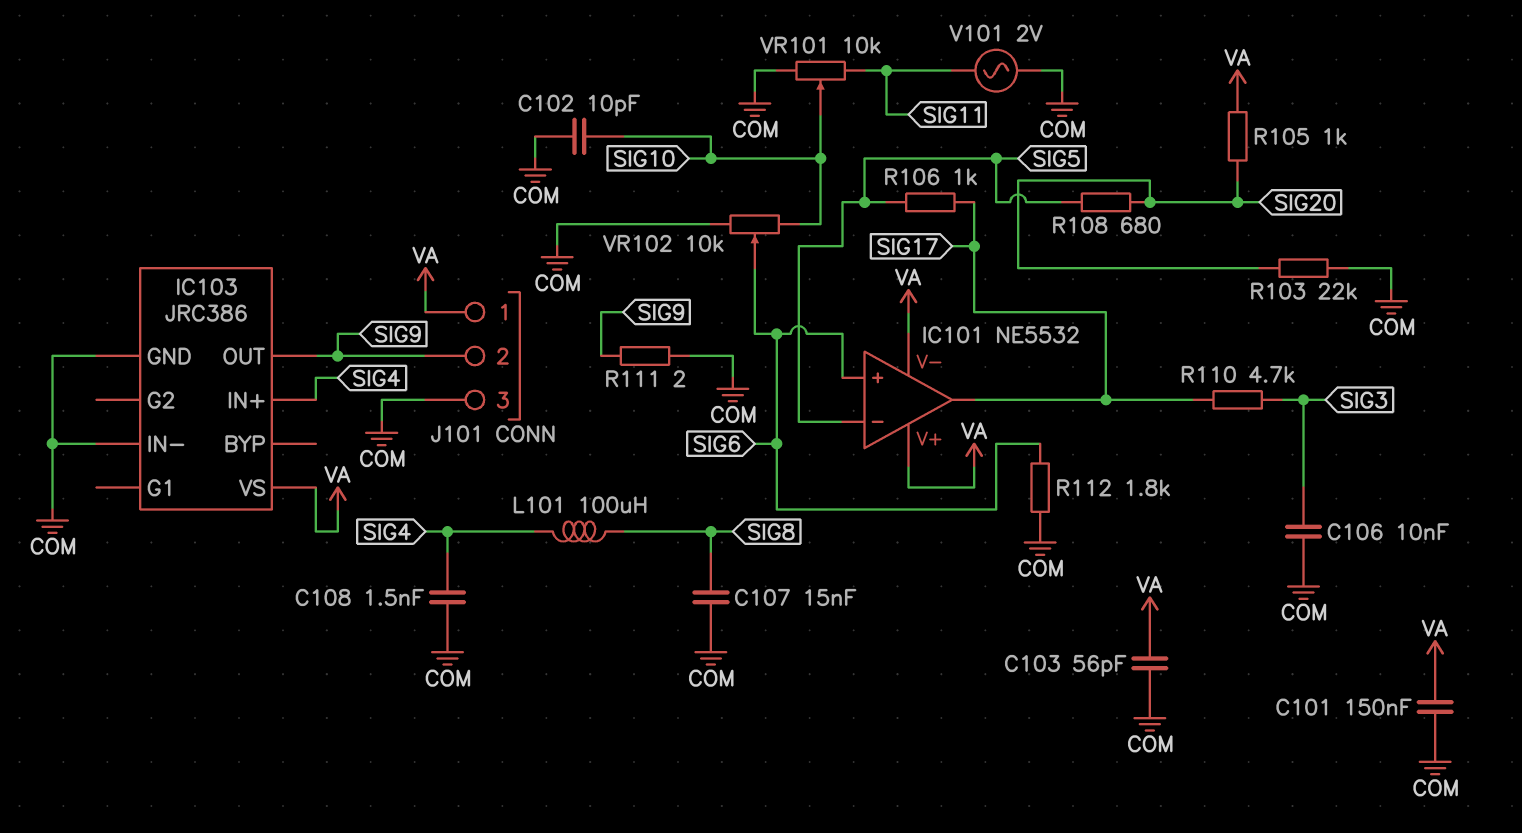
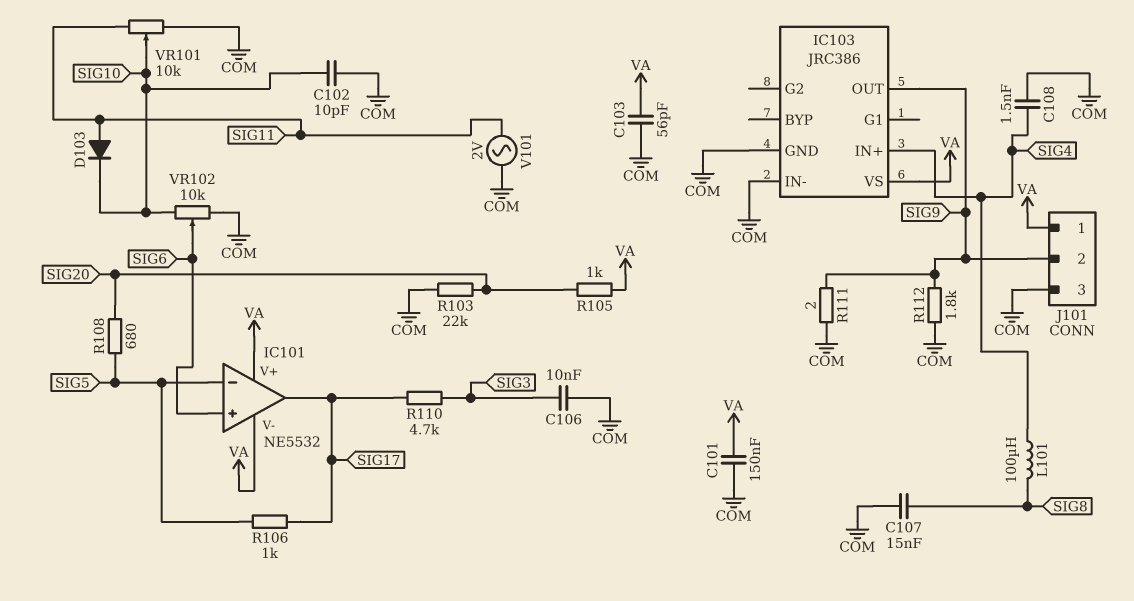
D103: none -> diode (A SIG11, K SIG10)
R112: 1.8k (COM, SIG6) -> 1.8k (COM, SIG9)

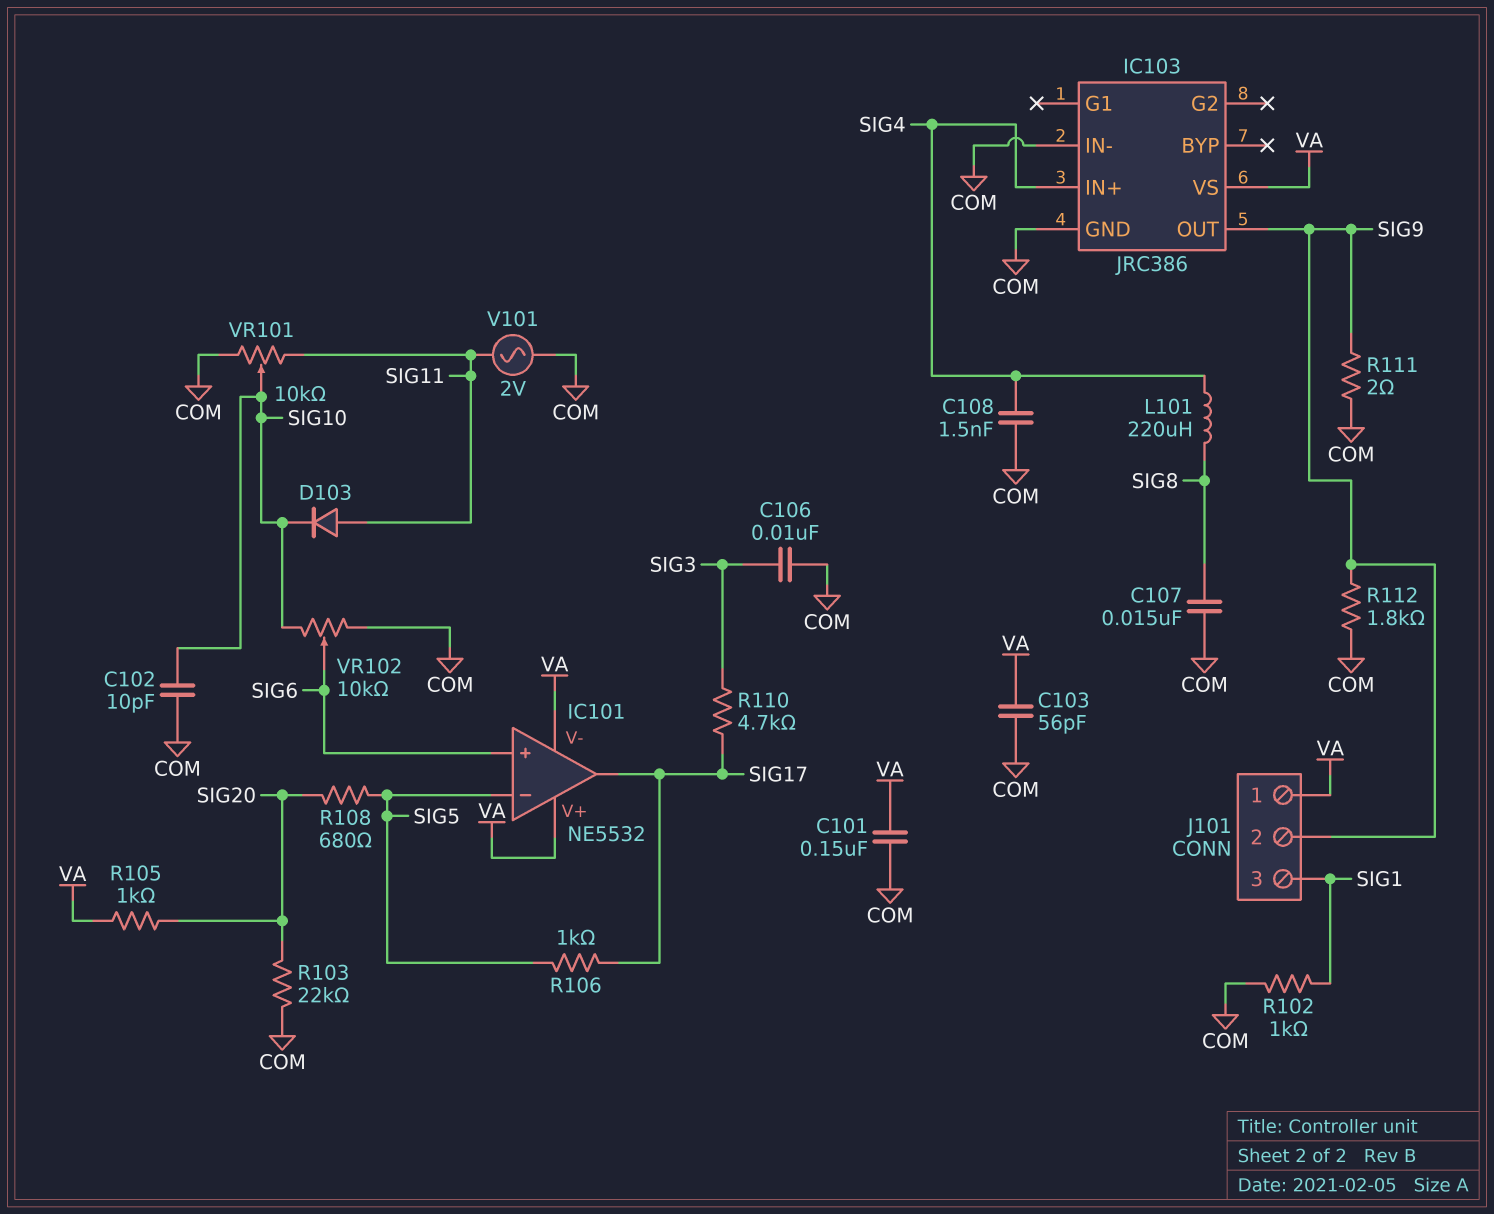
J101 pin 3: COM -> SIG1
L101: 100uH (SIG4, SIG8) -> 220uH (SIG4, SIG8)
R102: none -> 1k (COM, SIG1)

